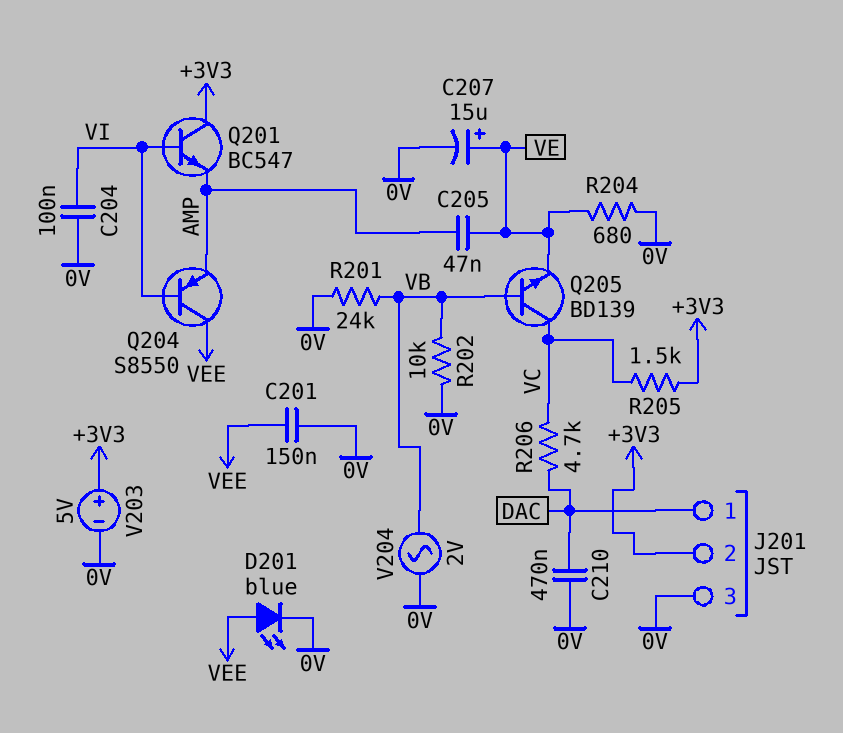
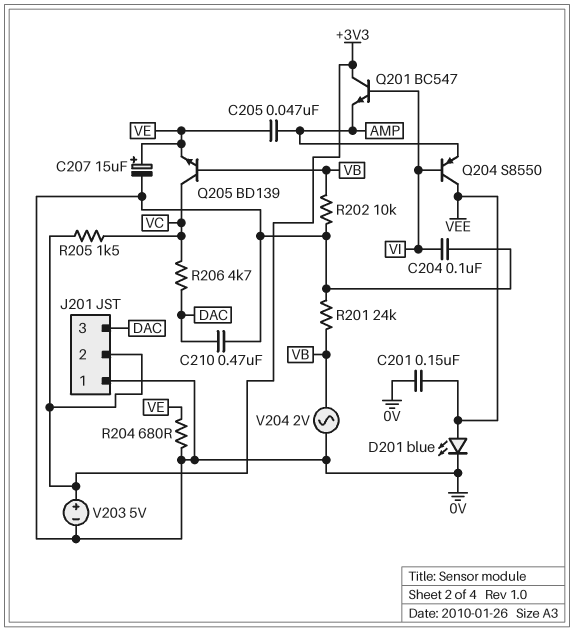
J201 pin 1: DAC -> 0V
J201 pin 3: 0V -> DAC

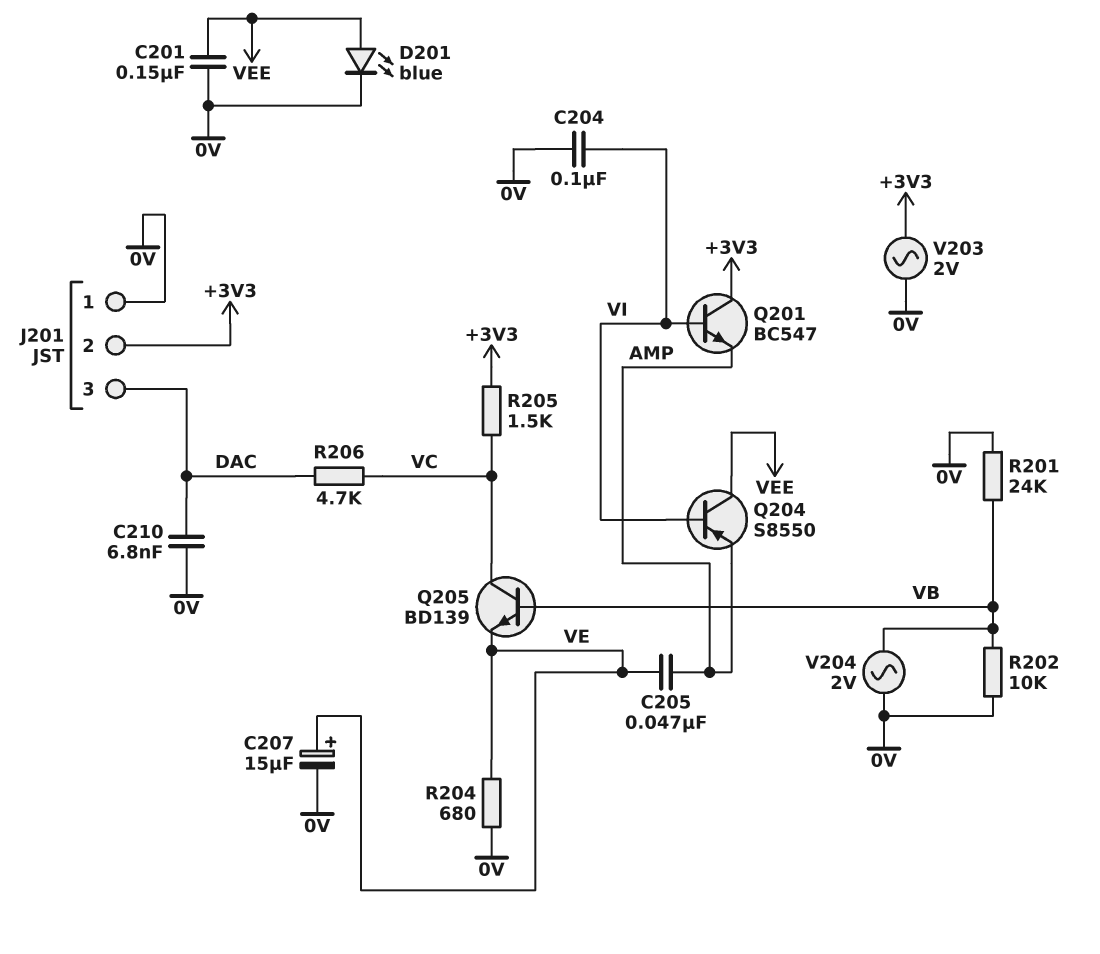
C210: 470nF (0V, DAC) -> 6.8nF (0V, DAC)
V203: 5V (plus +3V3, minus 0V) -> AC 2V (+3V3, 0V)

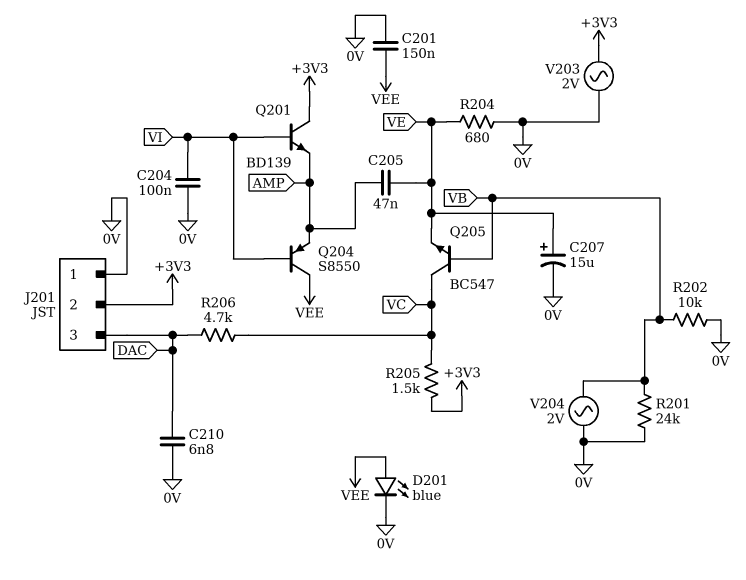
Q201: NPN BC547 (B VI, C +3V3, E AMP) -> NPN BD139 (B VI, C +3V3, E AMP)
Q205: NPN BD139 (B VB, C VC, E VE) -> NPN BC547 (B VB, C VC, E VE)

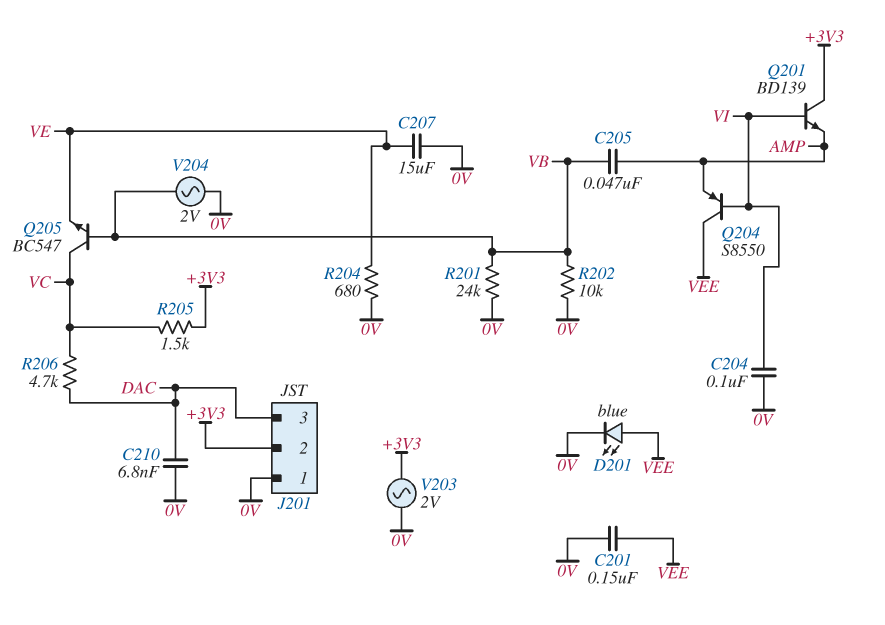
C205: 47nF (AMP, VE) -> 47nF (AMP, VB)
C207: 15uF (plus VE, minus 0V) -> 15uF (0V, VE)

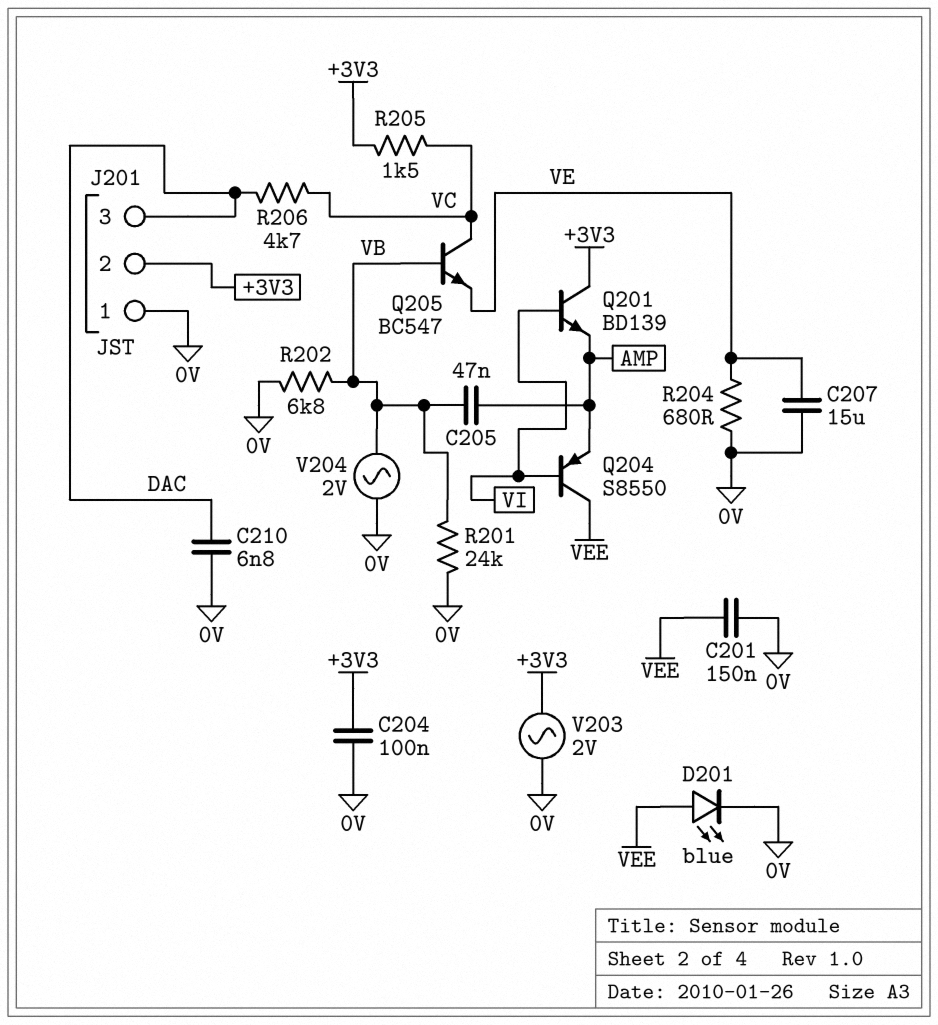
C204: 100nF (0V, VI) -> 100nF (+3V3, 0V)
R202: 10k (0V, VB) -> 6.8k (0V, VB)

